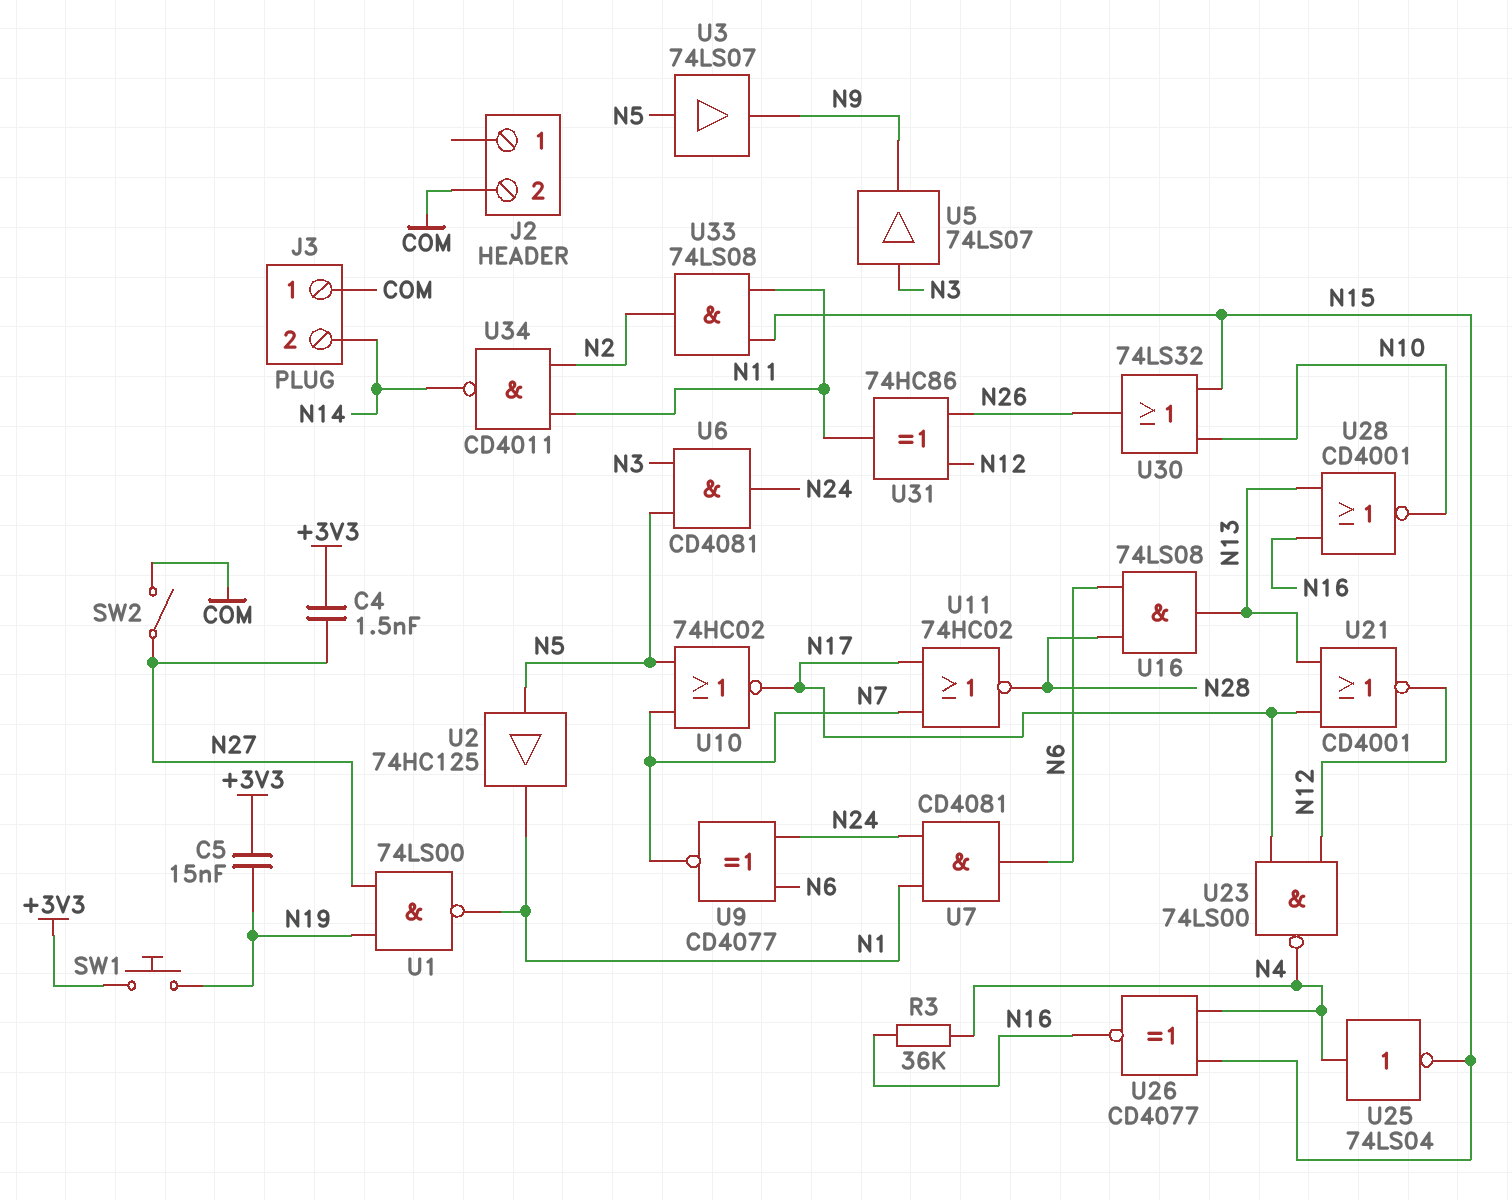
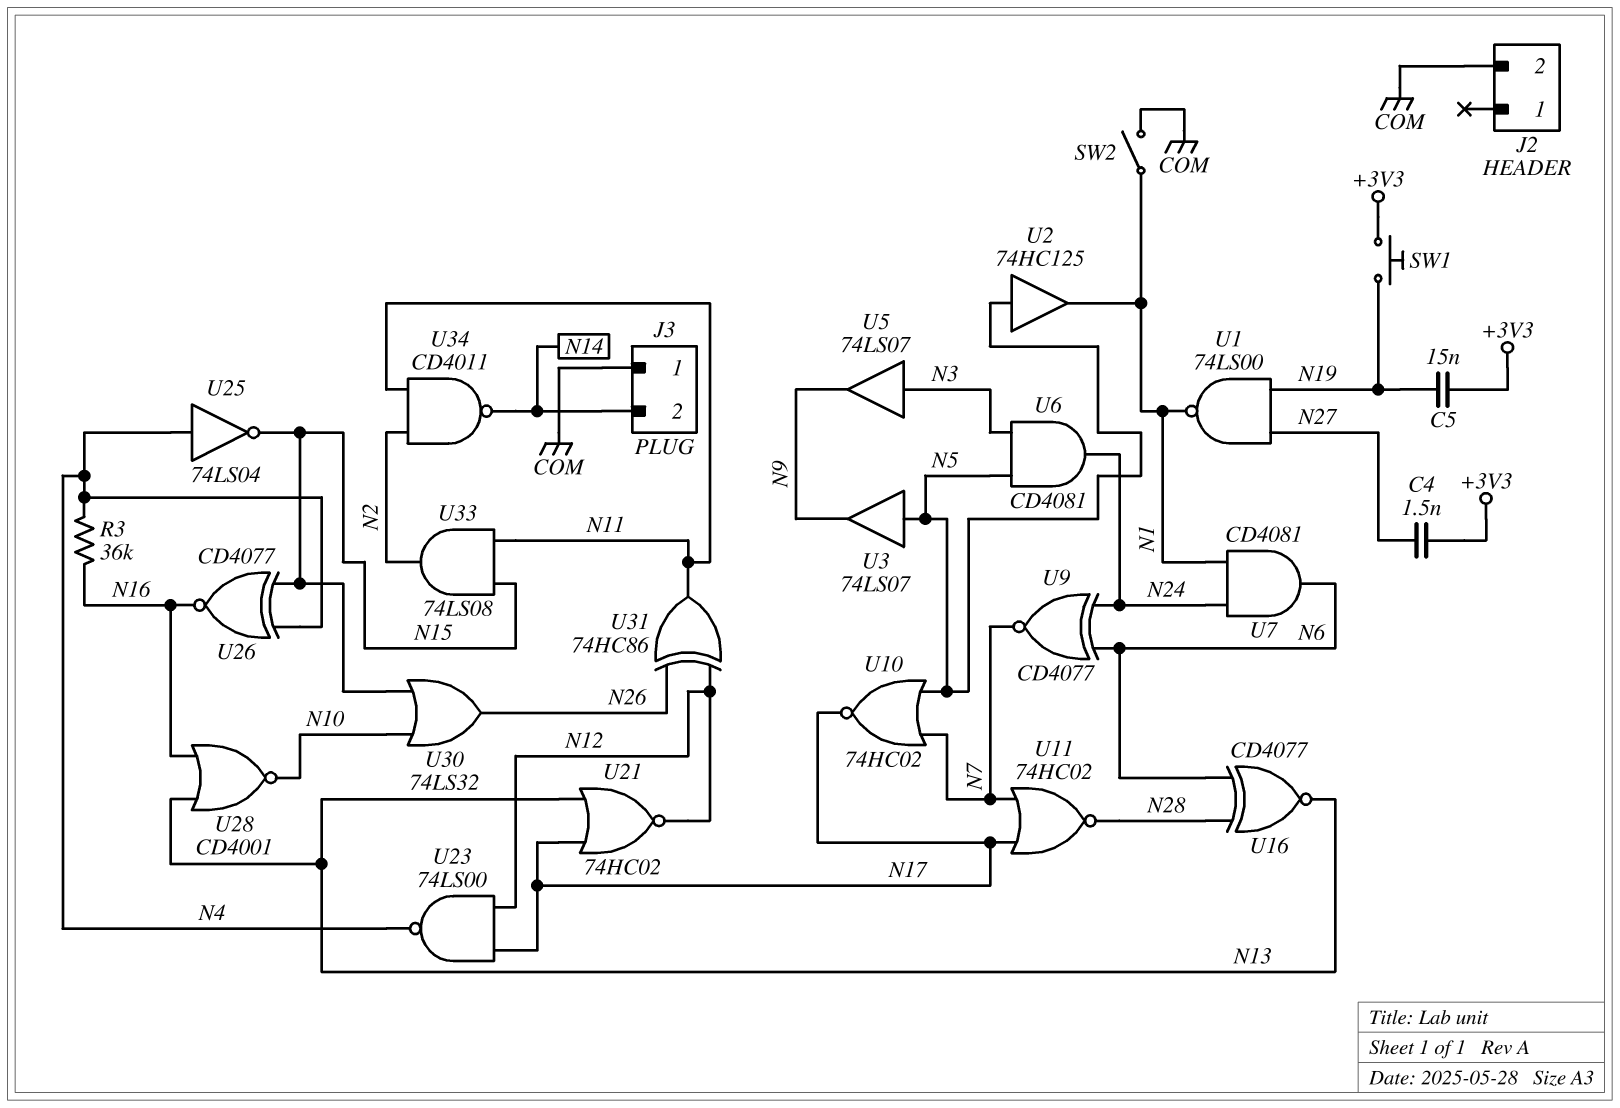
SW2: switch (COM, N27) -> switch (COM, N1)
U16: AND 74LS08 (in N6, in N28, out N13) -> XNOR CD4077 (in N6, in N28, out N13)
U21: NOR CD4001 (in N13, in N17, out N12) -> NOR 74HC02 (in N13, in N17, out N12)

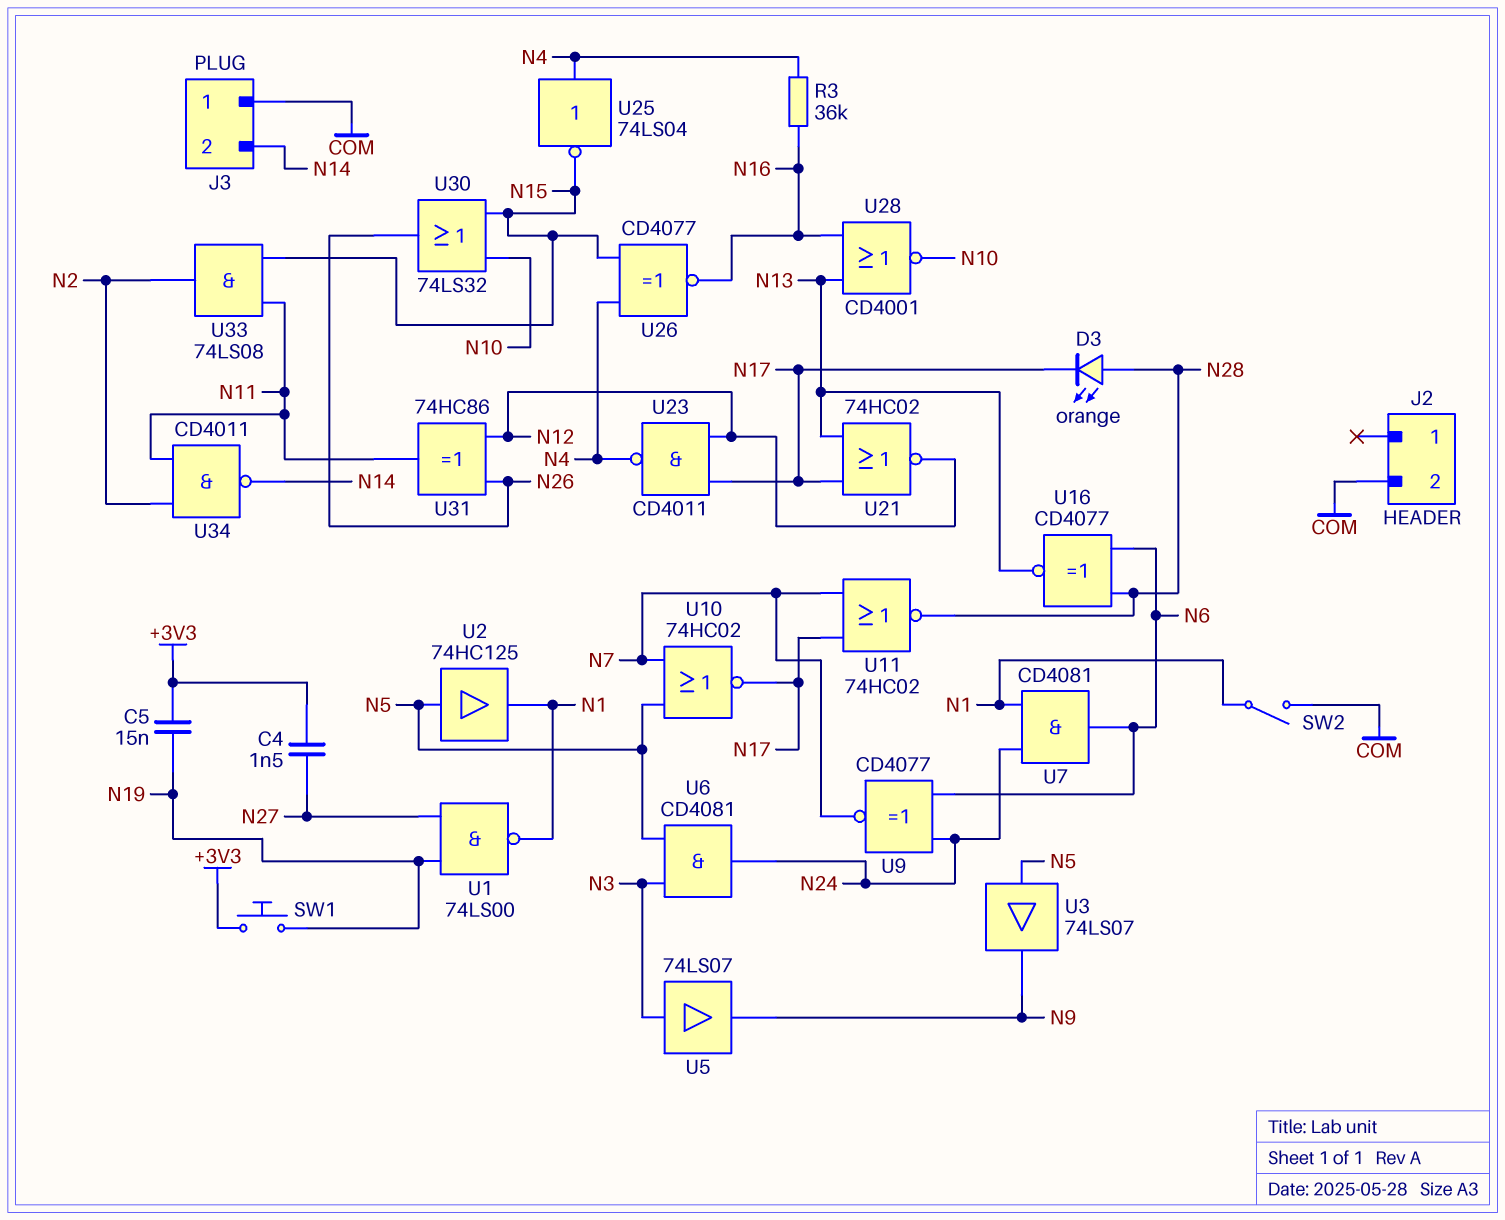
D3: none -> LED orange (A N28, K N17)
U23: NAND 74LS00 (in N12, in N17, out N4) -> NAND CD4011 (in N12, in N17, out N4)

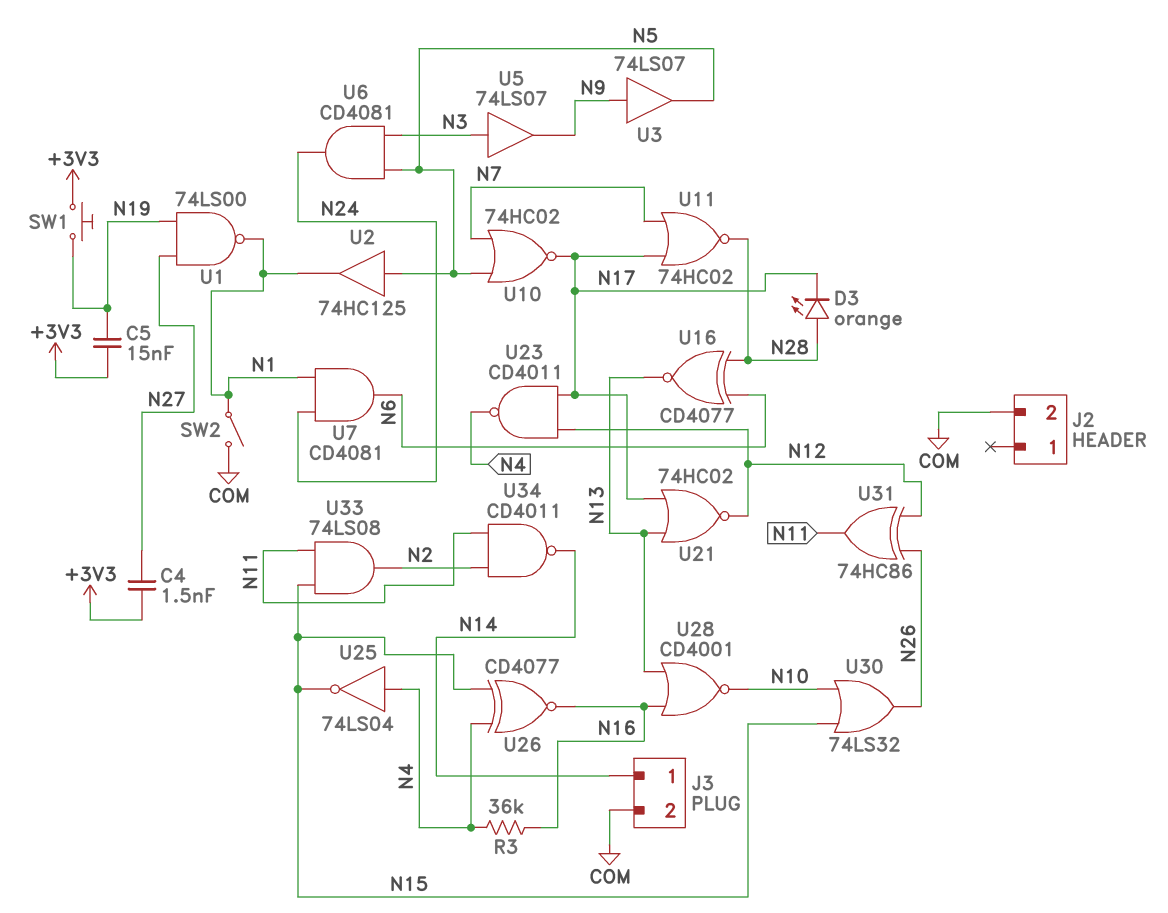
J3 pin 1: COM -> N14
J3 pin 2: N14 -> COM
U3: buffer 74LS07 (in N5, out N9) -> buffer 74LS07 (in N9, out N5)
U9: XNOR CD4077 (in N6, in N24, out N7) -> none

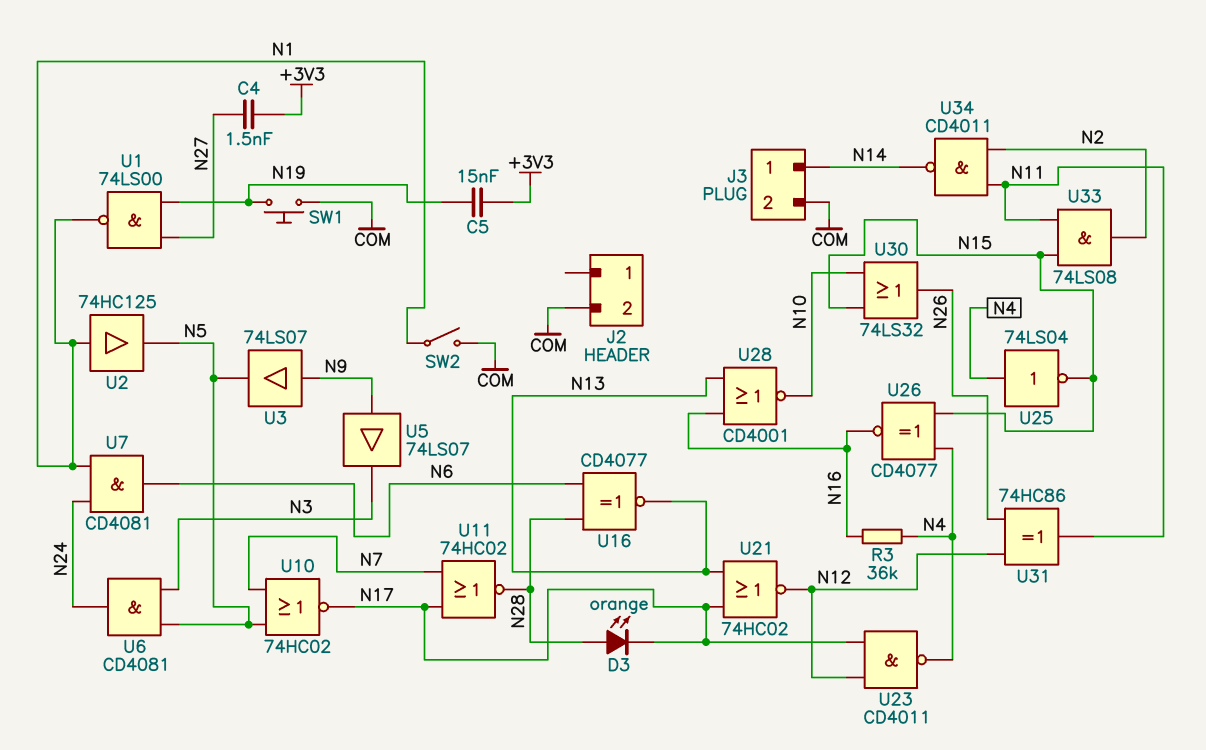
SW1: button (+3V3, N19) -> button (COM, N19)
U2: buffer 74HC125 (in N5, out N1) -> buffer 74HC125 (in N1, out N5)
U5: buffer 74LS07 (in N3, out N9) -> buffer 74LS07 (in N9, out N3)

